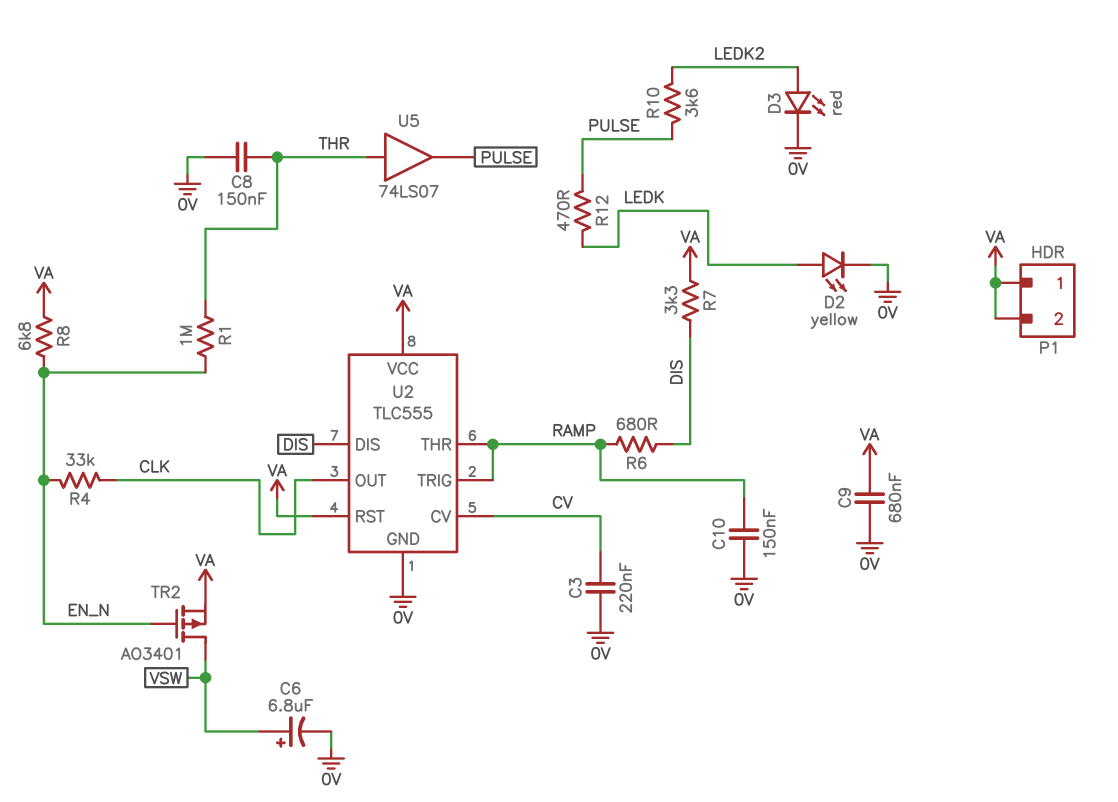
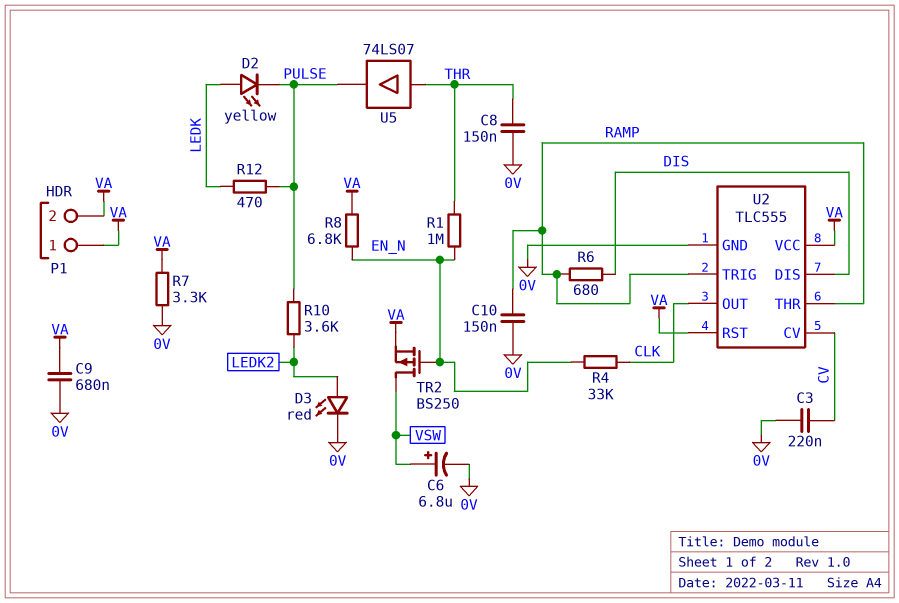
D2: LED yellow (A LEDK, K 0V) -> LED yellow (A LEDK, K PULSE)
R7: 3.3k (DIS, VA) -> 3.3k (0V, VA)
TR2: PMOS AO3401 (G EN_N, D VSW, S VA) -> PMOS BS250 (G EN_N, D VSW, S VA)

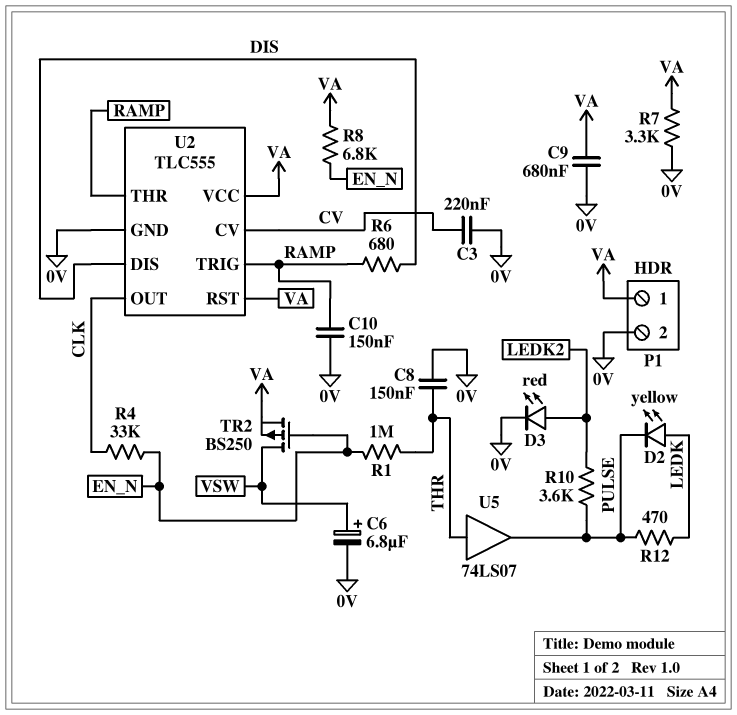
P1 pin 2: VA -> 0V

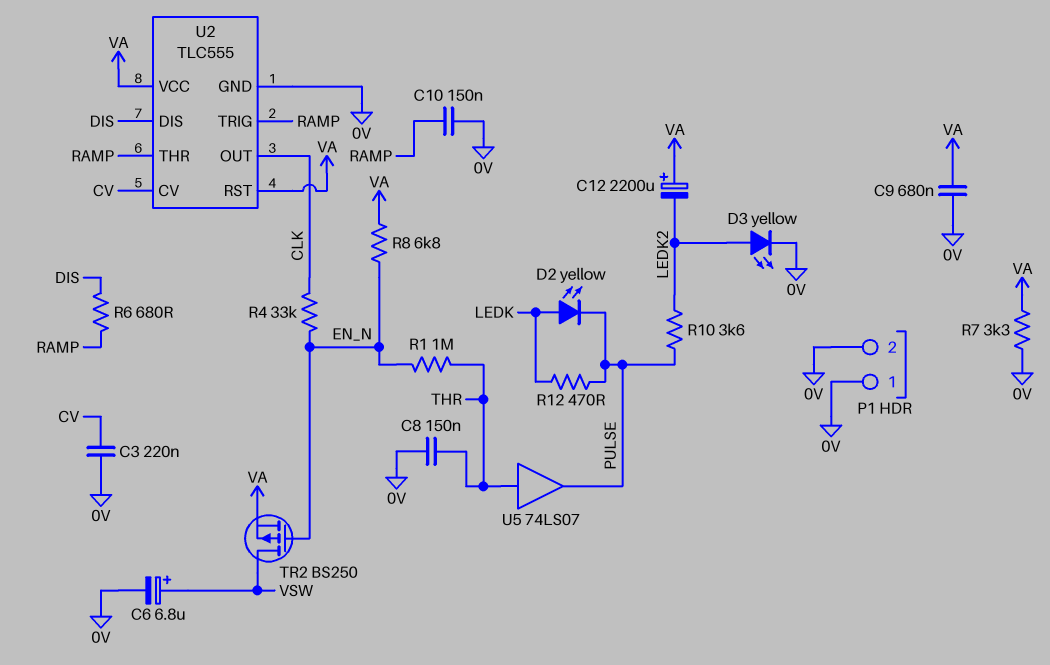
C12: none -> 2200uF (plus VA, minus LEDK2)
D3: LED red (A LEDK2, K 0V) -> LED yellow (A LEDK2, K 0V)
P1 pin 1: VA -> 0V

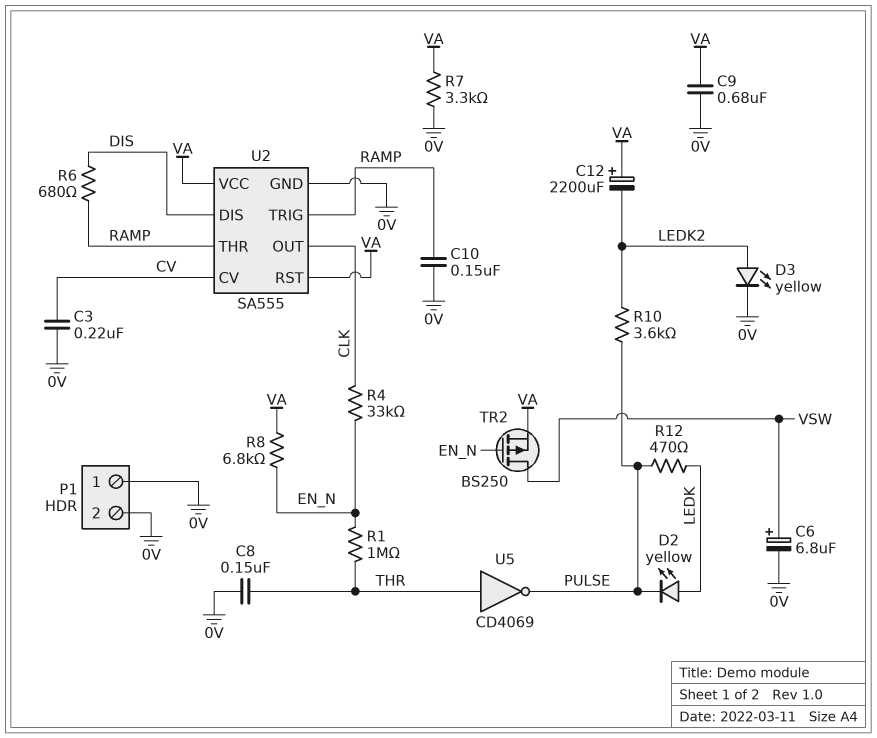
U2: TLC555 -> SA555
U5: buffer 74LS07 (in THR, out PULSE) -> NOT CD4069 (in THR, out PULSE)

